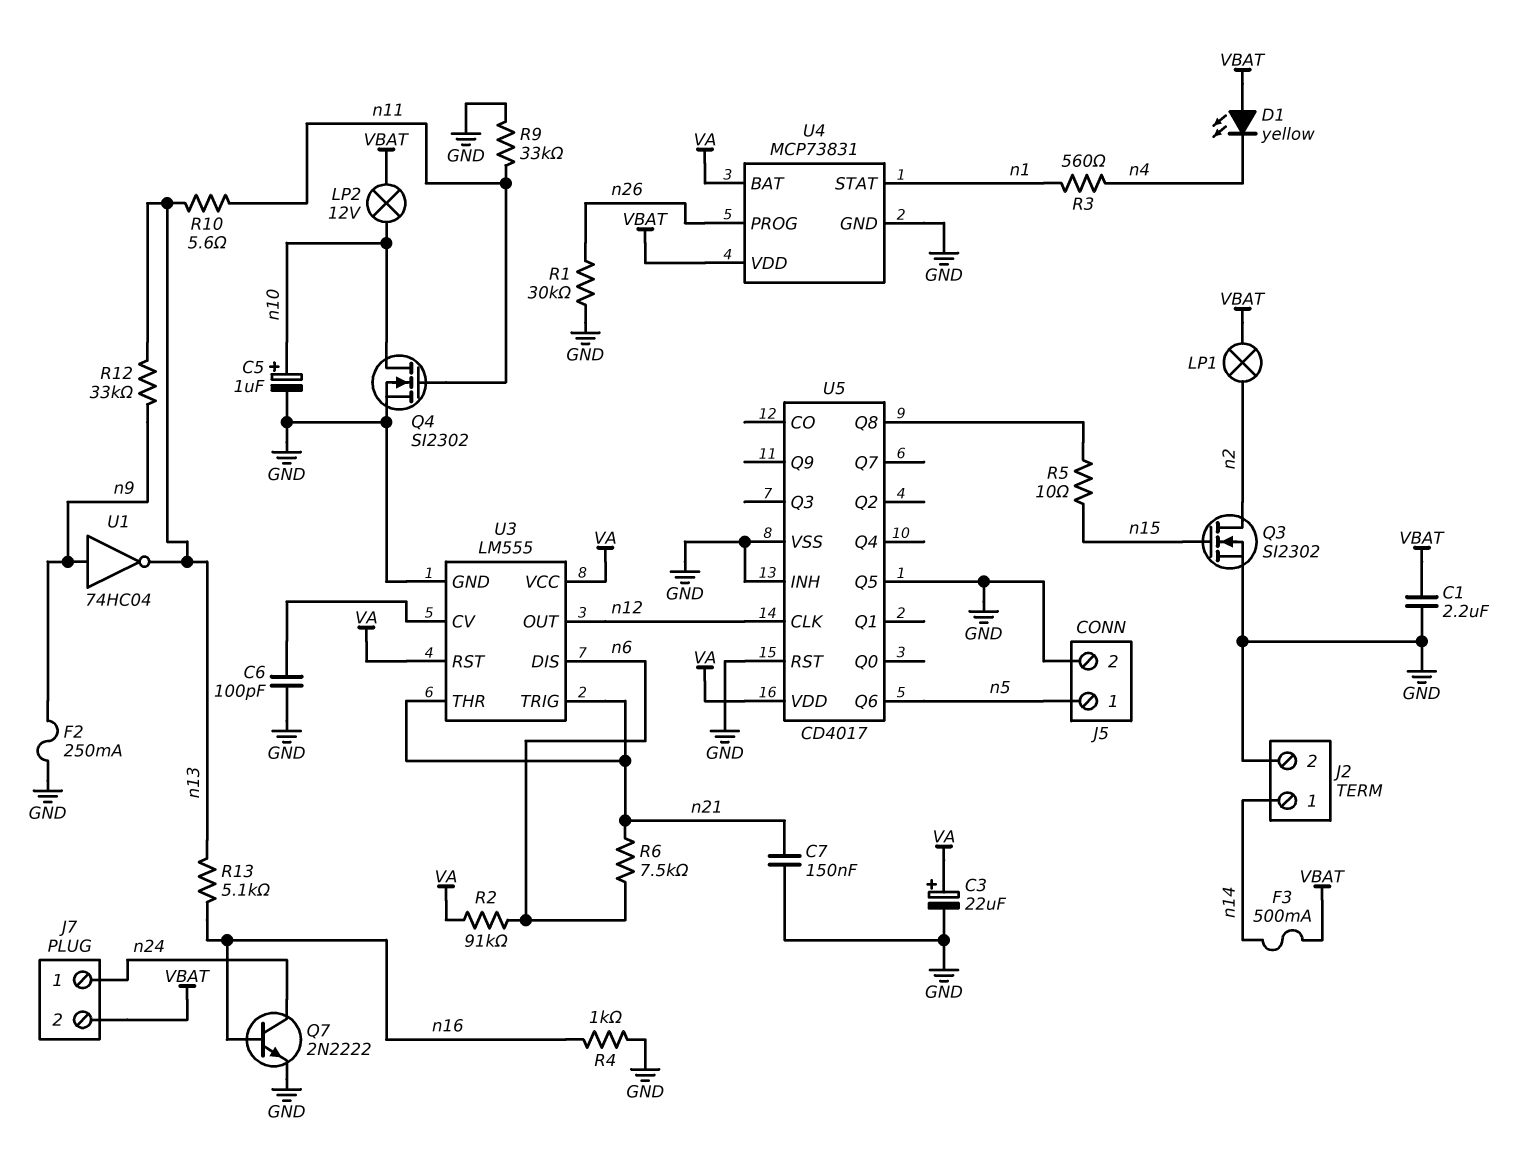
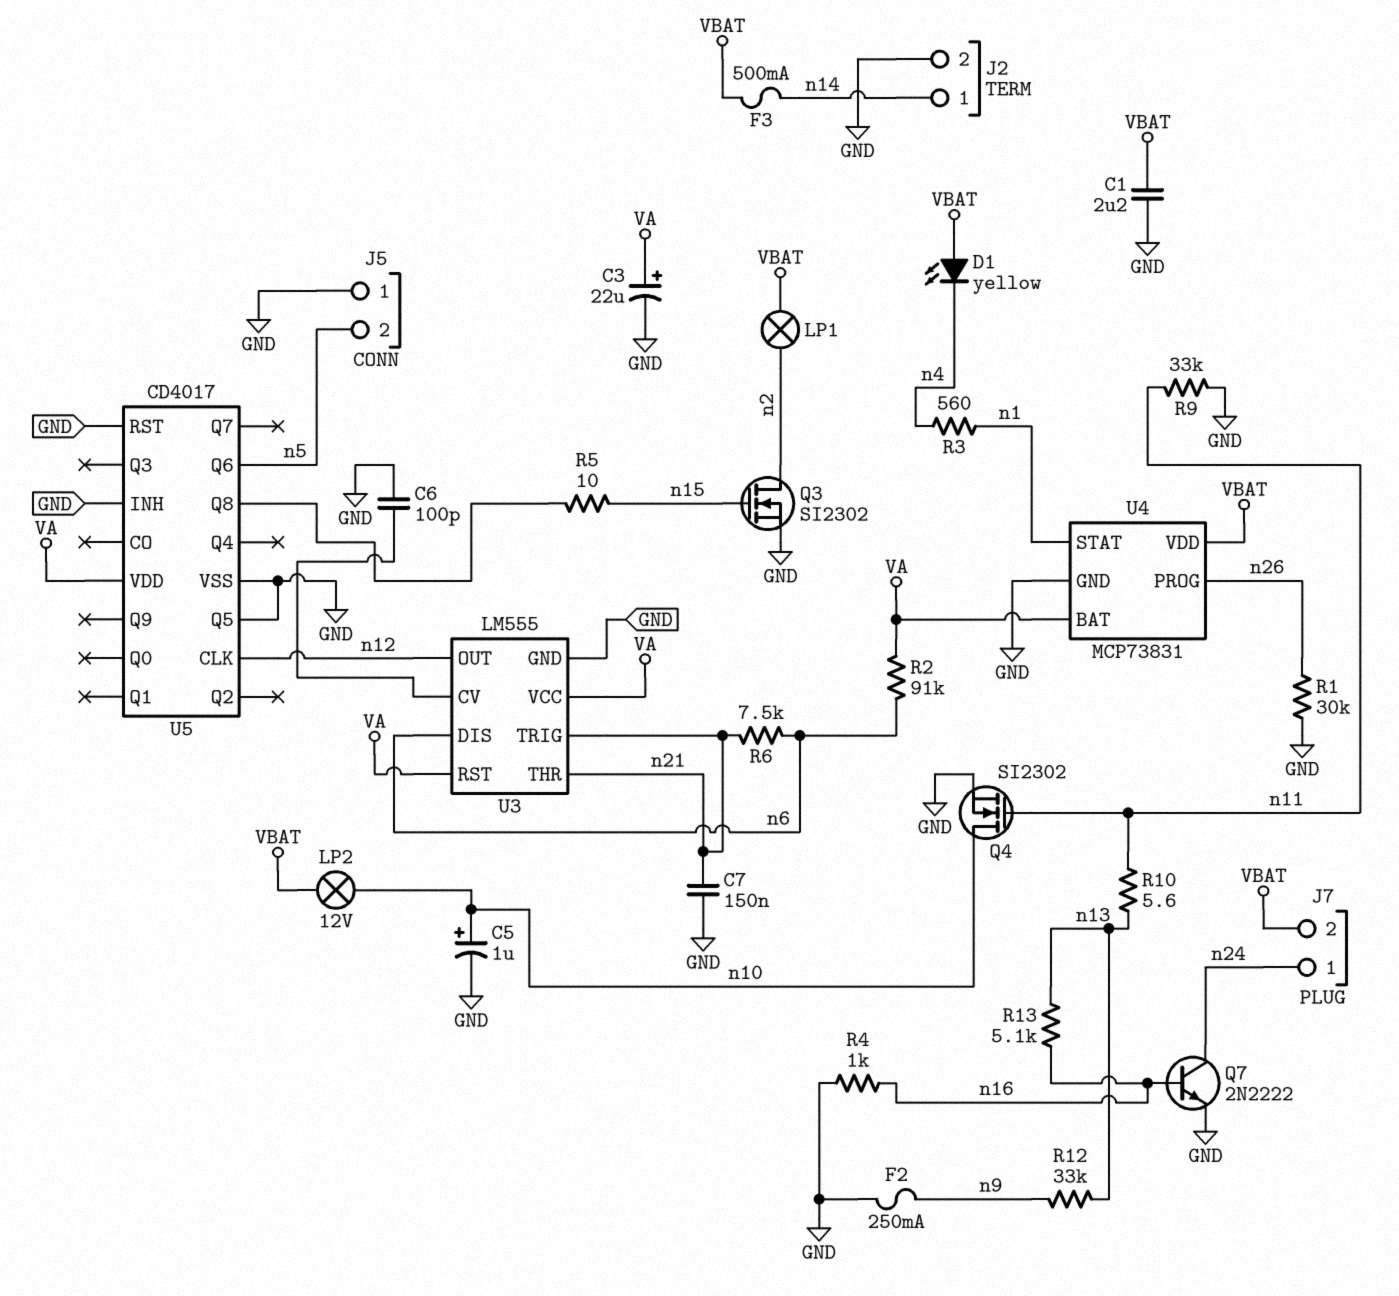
J5 pin 1: n5 -> GND
J5 pin 2: GND -> n5
U1: NOT 74HC04 (in n9, out n13) -> none

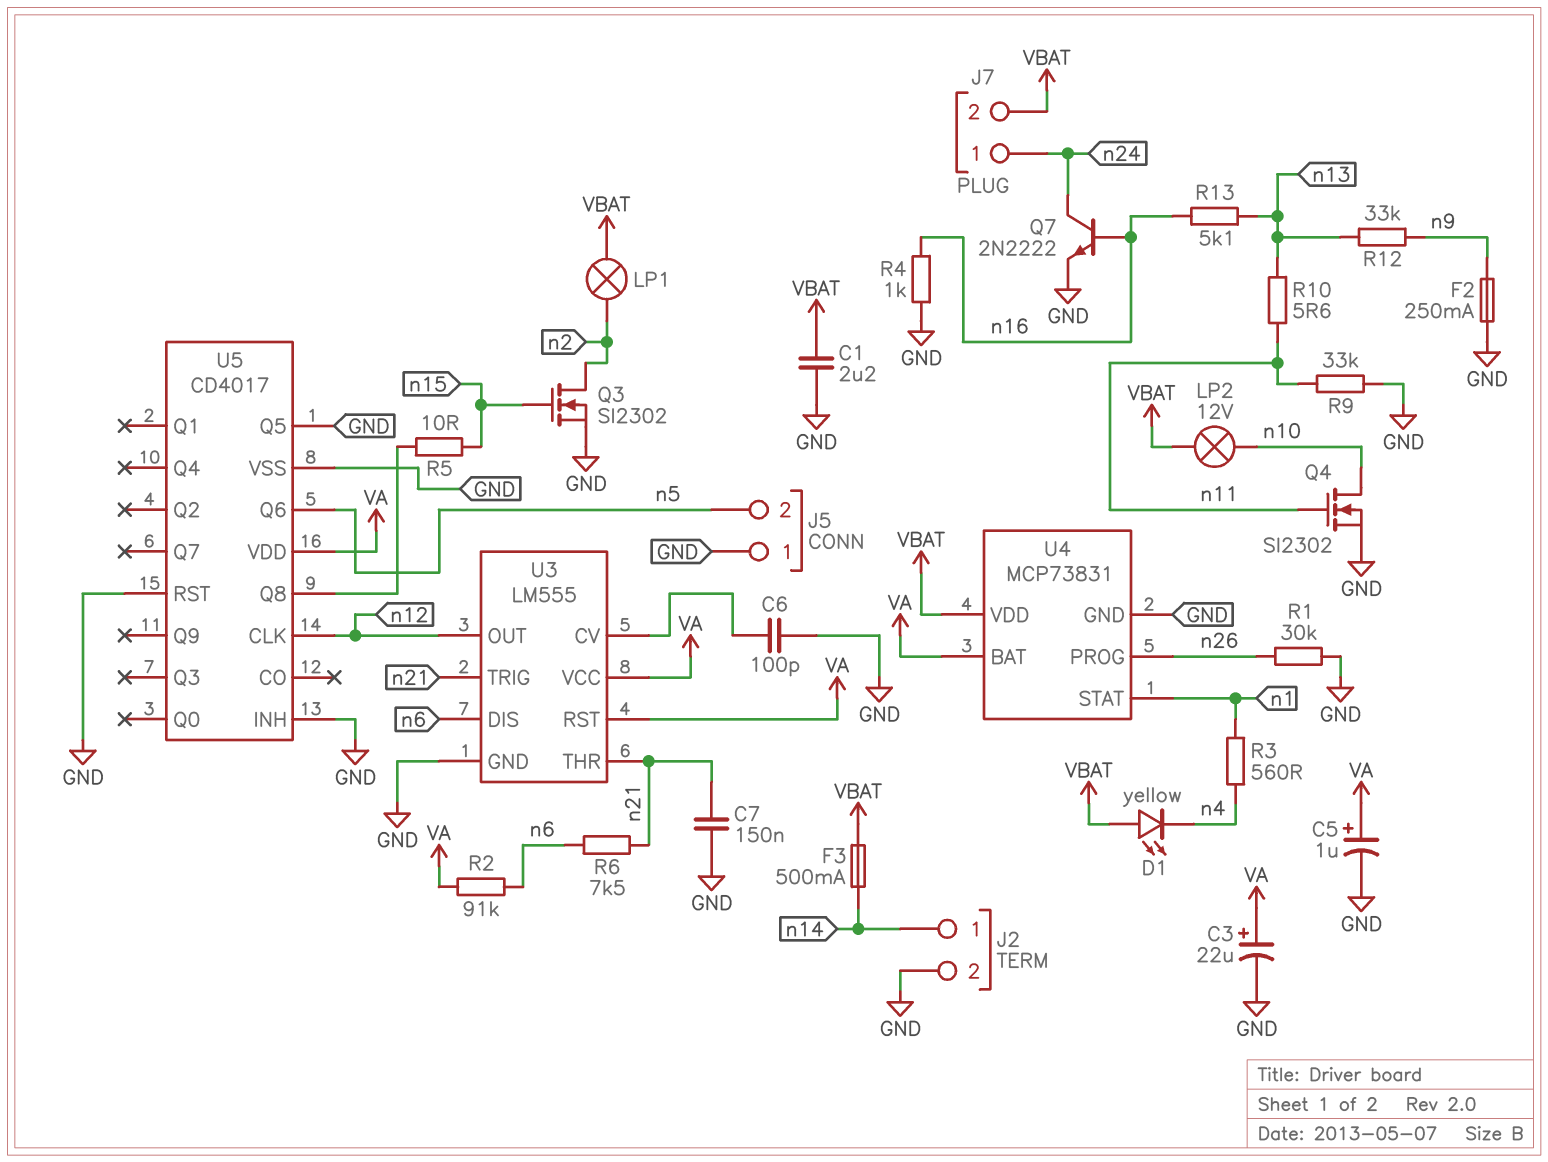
C5: 1uF (plus n10, minus GND) -> 1uF (plus VA, minus GND)

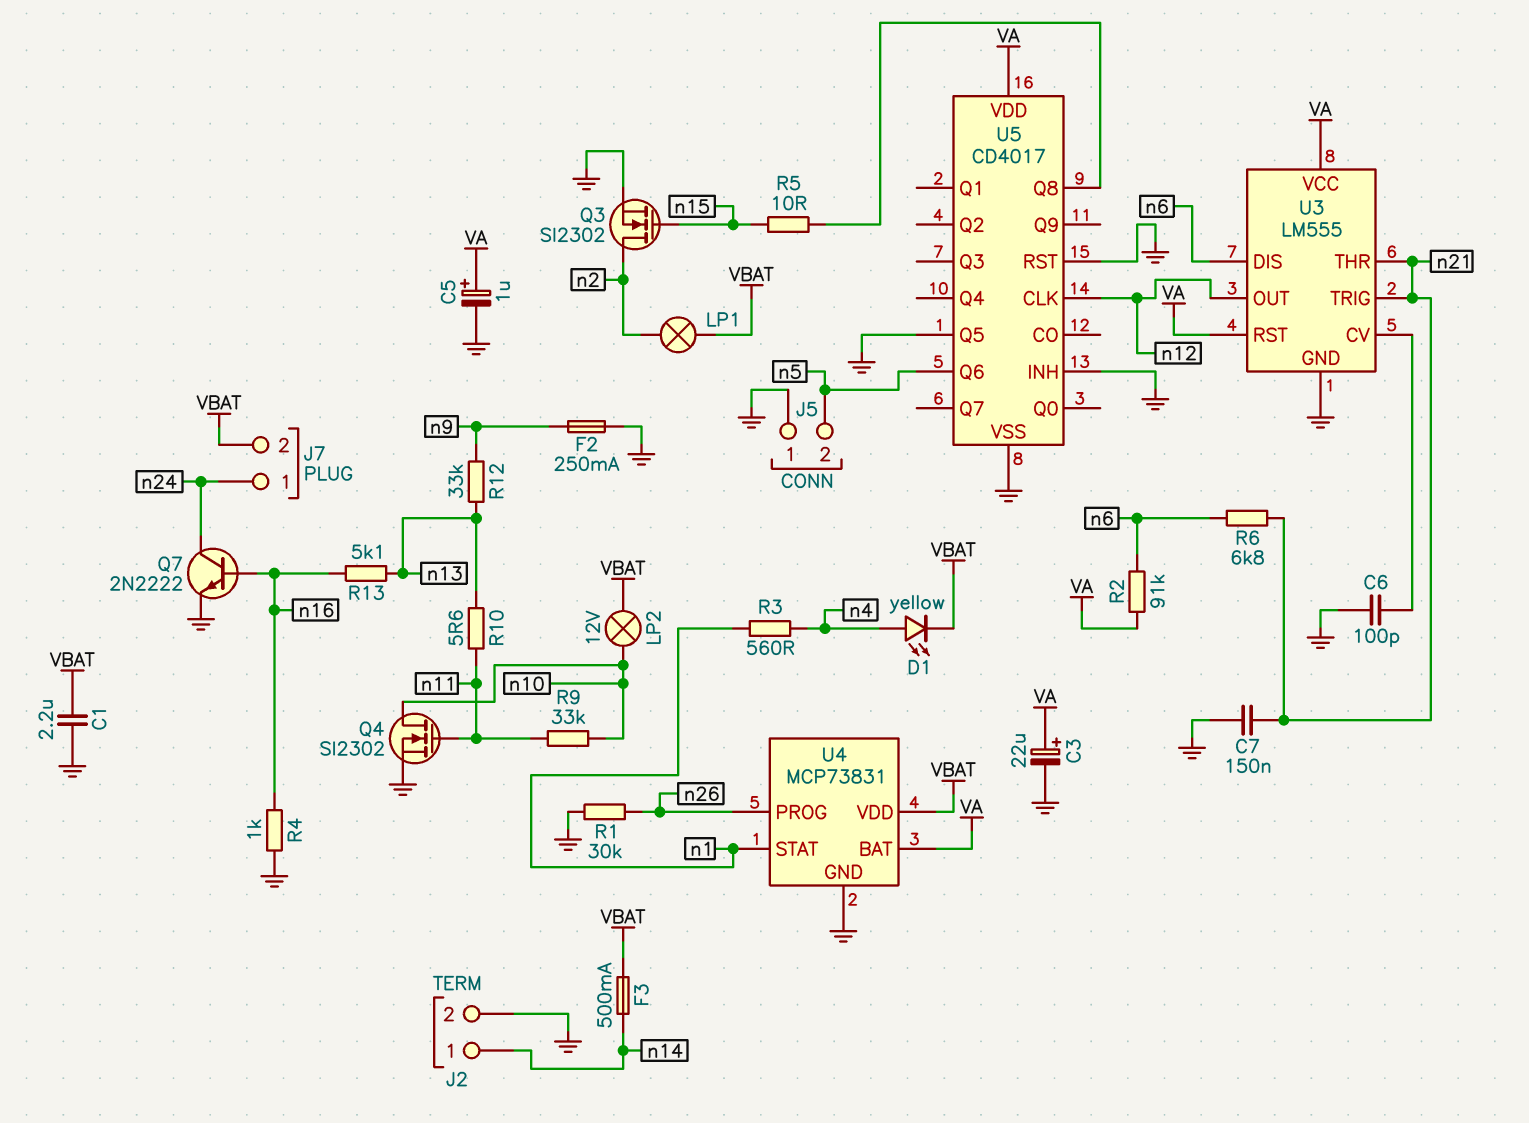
D1: LED yellow (A VBAT, K n4) -> LED yellow (A n4, K VBAT)
R6: 7.5k (n6, n21) -> 6.8k (n6, n21)
R9: 33k (GND, n11) -> 33k (n10, n11)

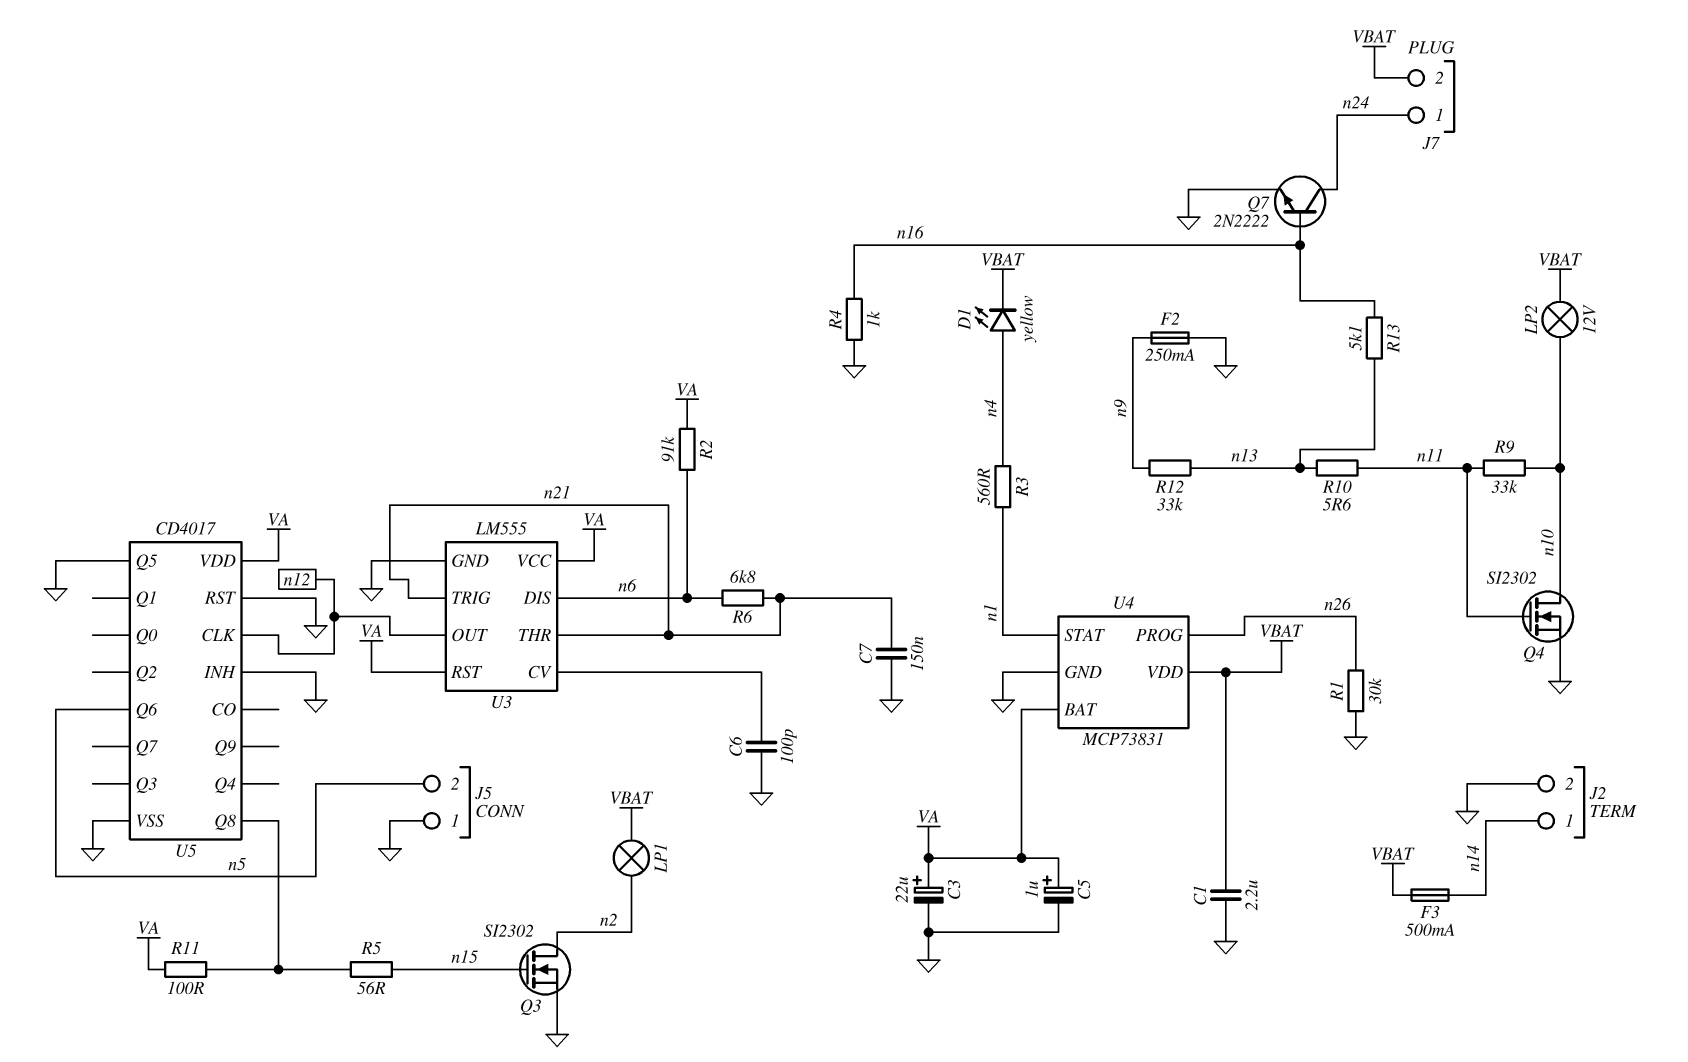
R5: 10 (U5/Q8, n15) -> 56 (U5/Q8, n15)
R11: none -> 100 (U5/Q8, VA)

